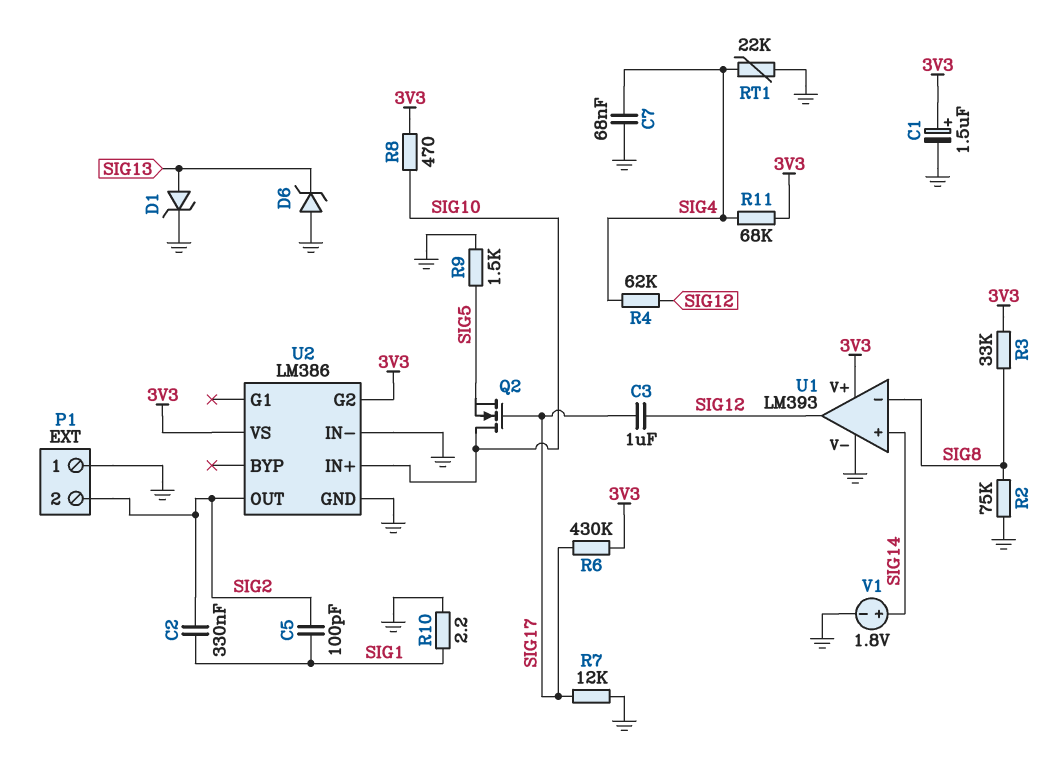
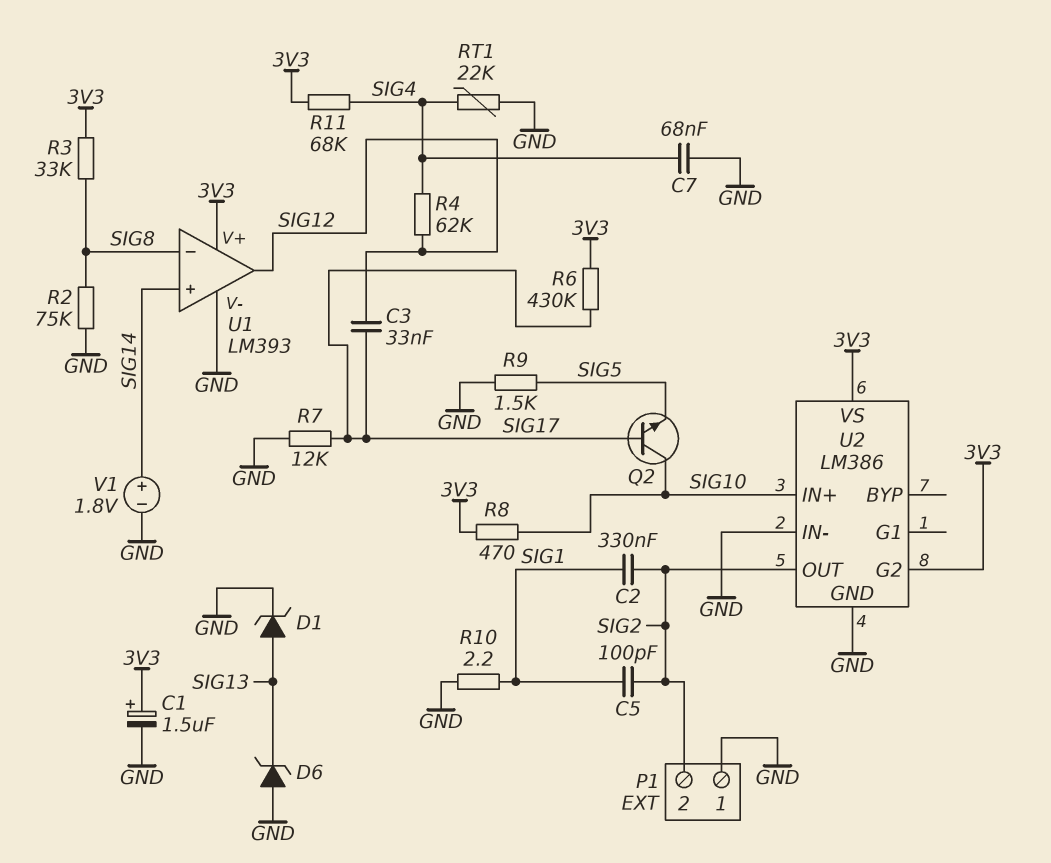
C3: 1uF (SIG12, SIG17) -> 33nF (SIG12, SIG17)
Q2: NMOS (G SIG17, D SIG10, S SIG5) -> NPN (B SIG17, C SIG10, E SIG5)

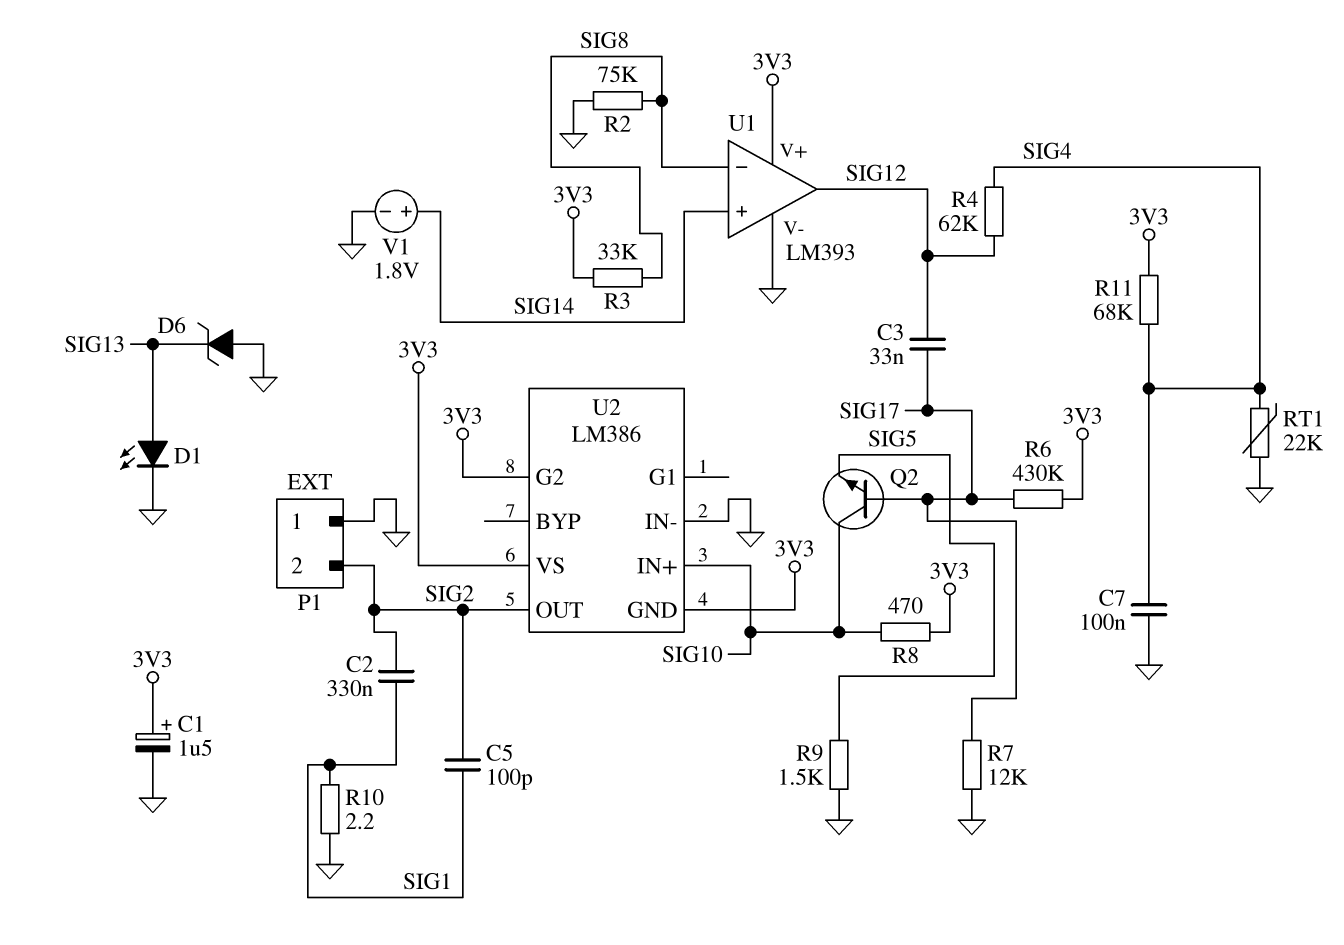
C7: 68nF (GND, SIG4) -> 100nF (GND, SIG4)
D1: zener (A SIG13, K GND) -> LED (A SIG13, K GND)
U2 pin GND: GND -> 3V3

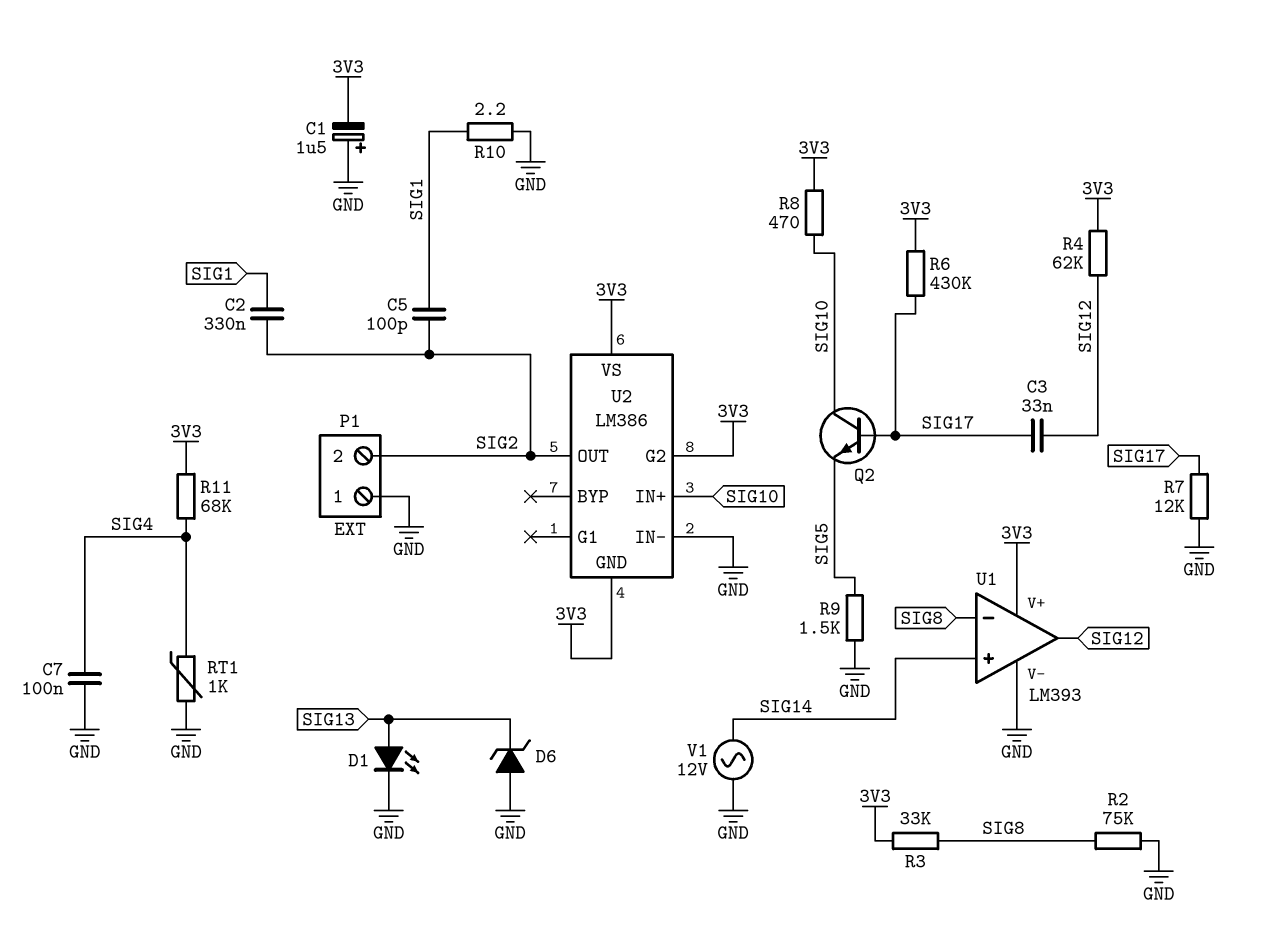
C1: 1.5uF (plus 3V3, minus GND) -> 1.5uF (plus GND, minus 3V3)
R4: 62k (SIG4, SIG12) -> 62k (3V3, SIG12)
RT1: 22k (GND, SIG4) -> 1k (GND, SIG4)
V1: 1.8V (plus SIG14, minus GND) -> AC 12V (GND, SIG14)

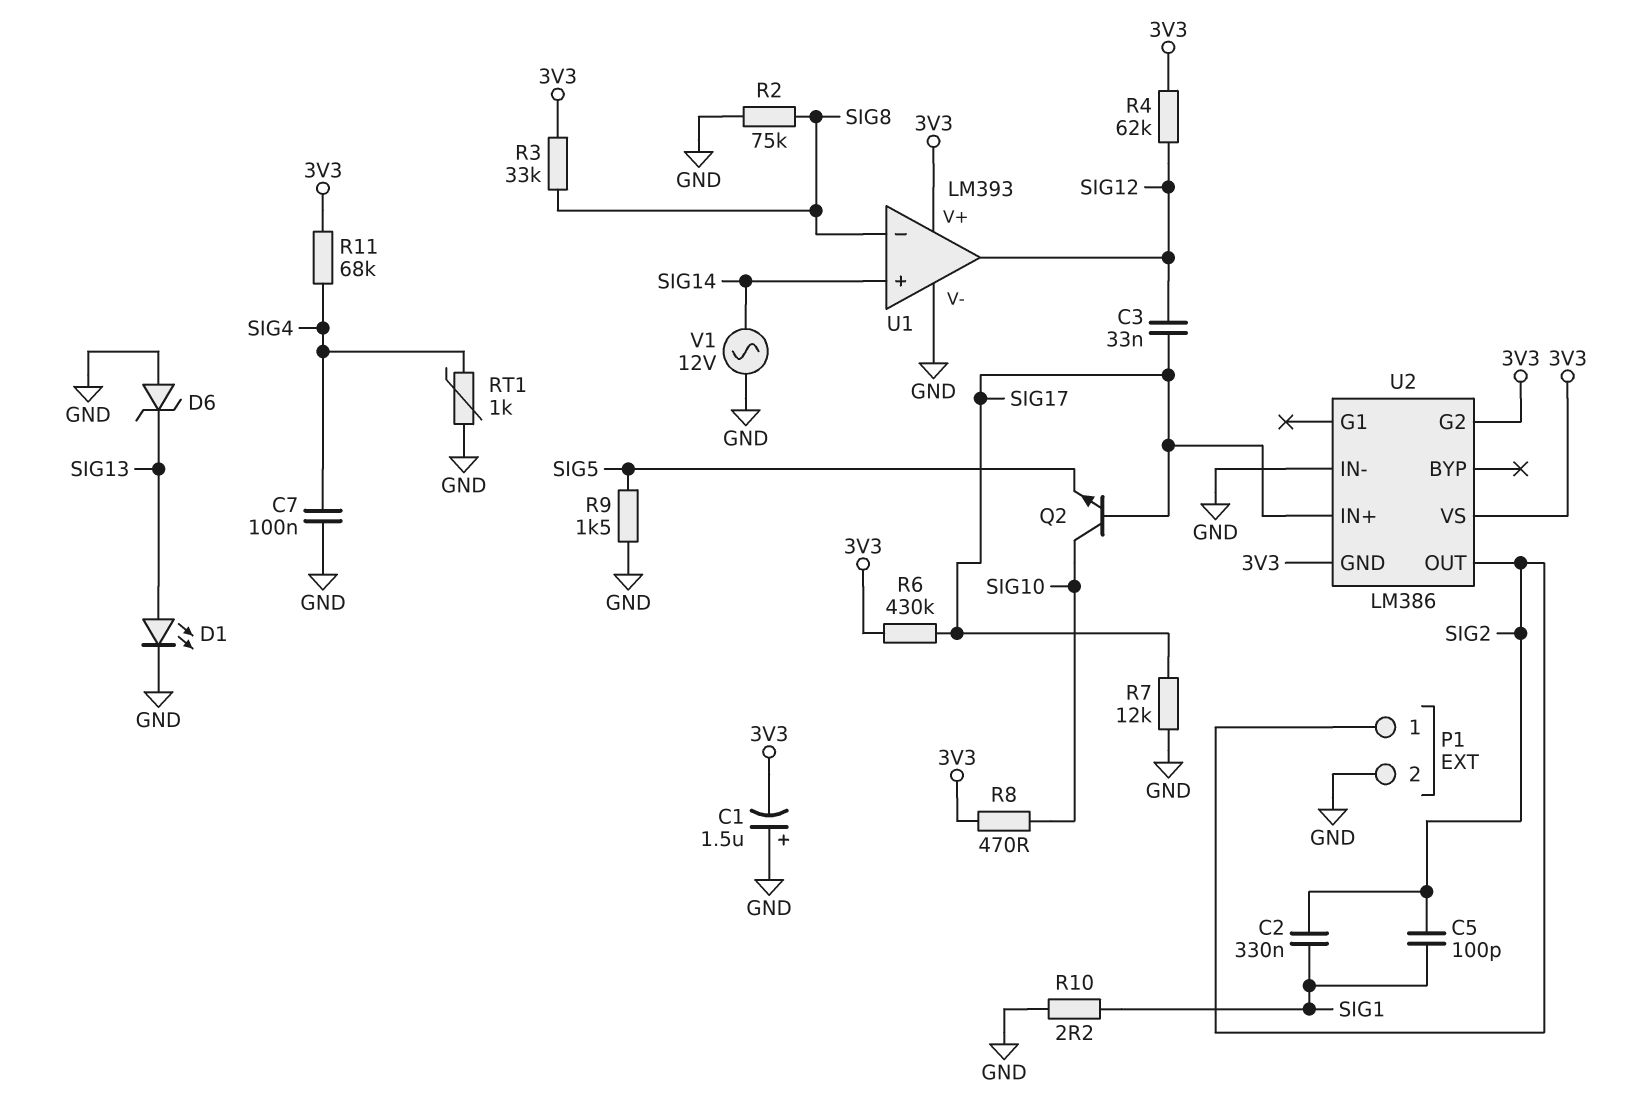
P1 pin 1: GND -> SIG2
P1 pin 2: SIG2 -> GND
U2 pin IN+: SIG10 -> SIG17

